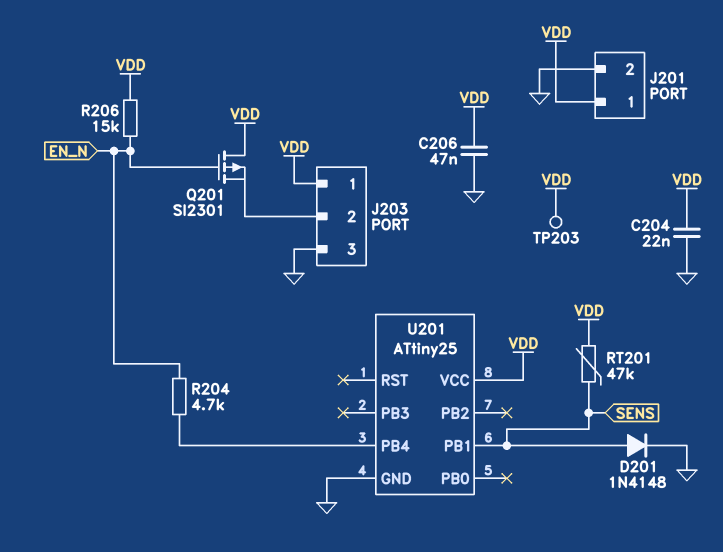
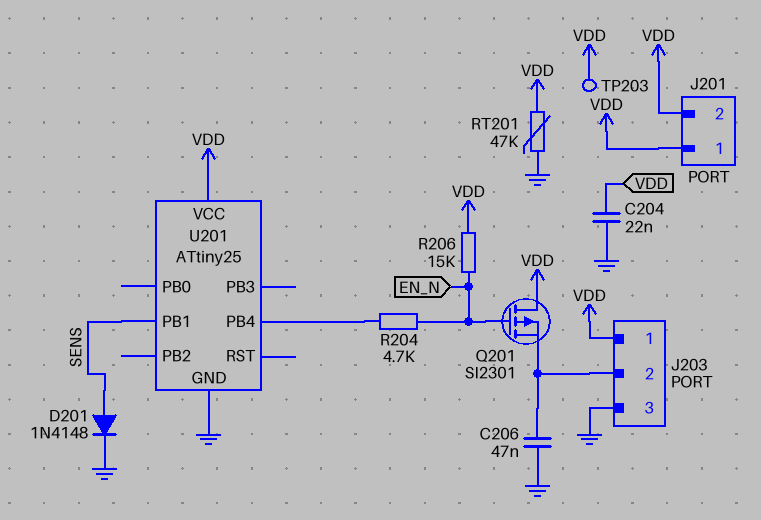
C206: 47nF (GND, VDD) -> 47nF (GND, J203/2)
J201 pin 2: GND -> VDD
RT201: 47k (SENS, VDD) -> 47k (GND, VDD)

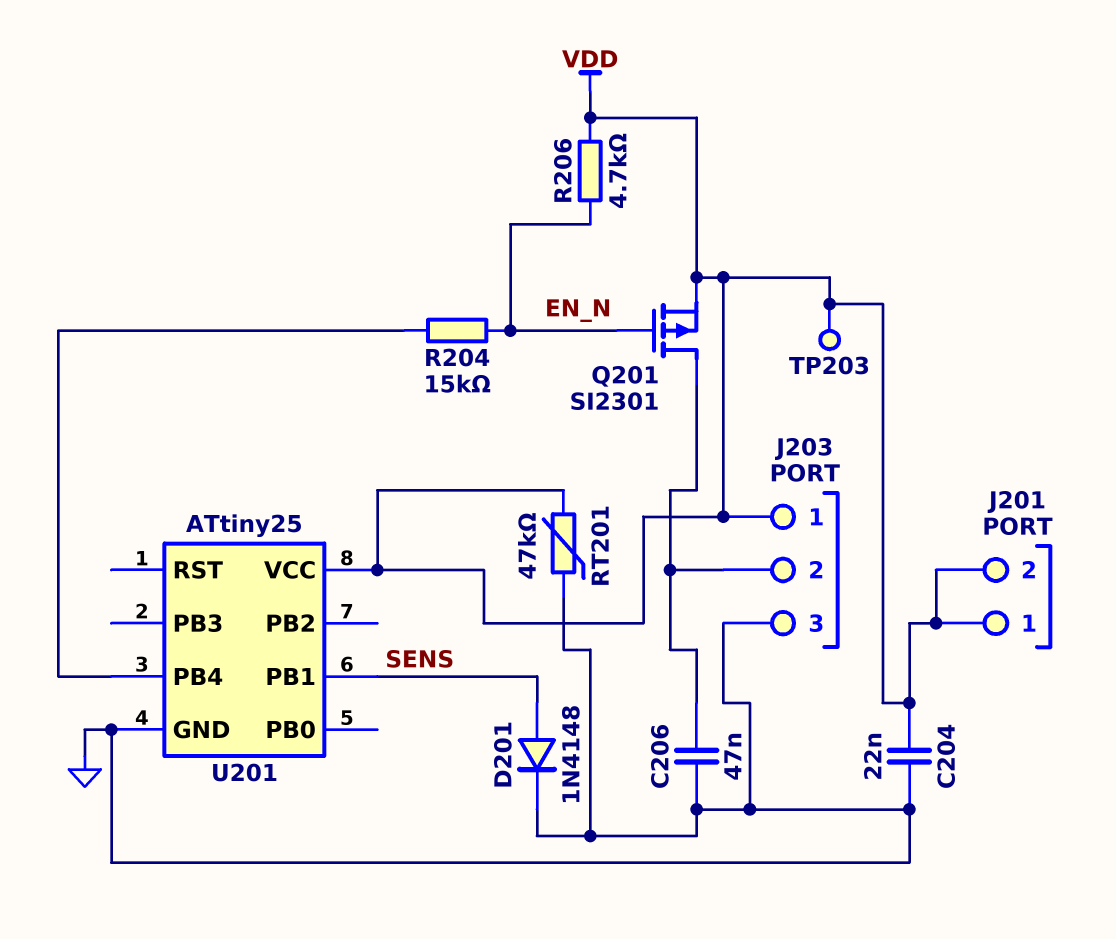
Q201: PMOS SI2301 (G EN_N, D VDD, S J203/2) -> PMOS SI2301 (G EN_N, D J203/2, S VDD)
R204: 4.7k (EN_N, U201/PB4) -> 15k (EN_N, U201/PB4)
R206: 15k (EN_N, VDD) -> 4.7k (EN_N, VDD)

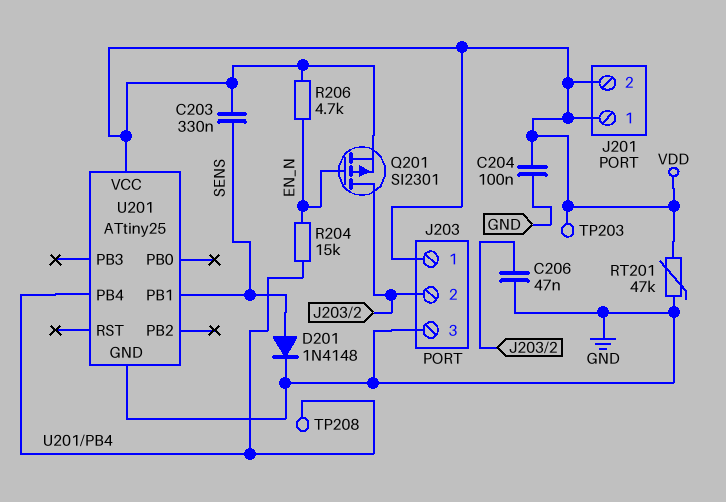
C203: none -> 330nF (SENS, VDD)
C204: 22nF (GND, VDD) -> 100nF (GND, VDD)
TP208: none -> test point (U201/PB4)

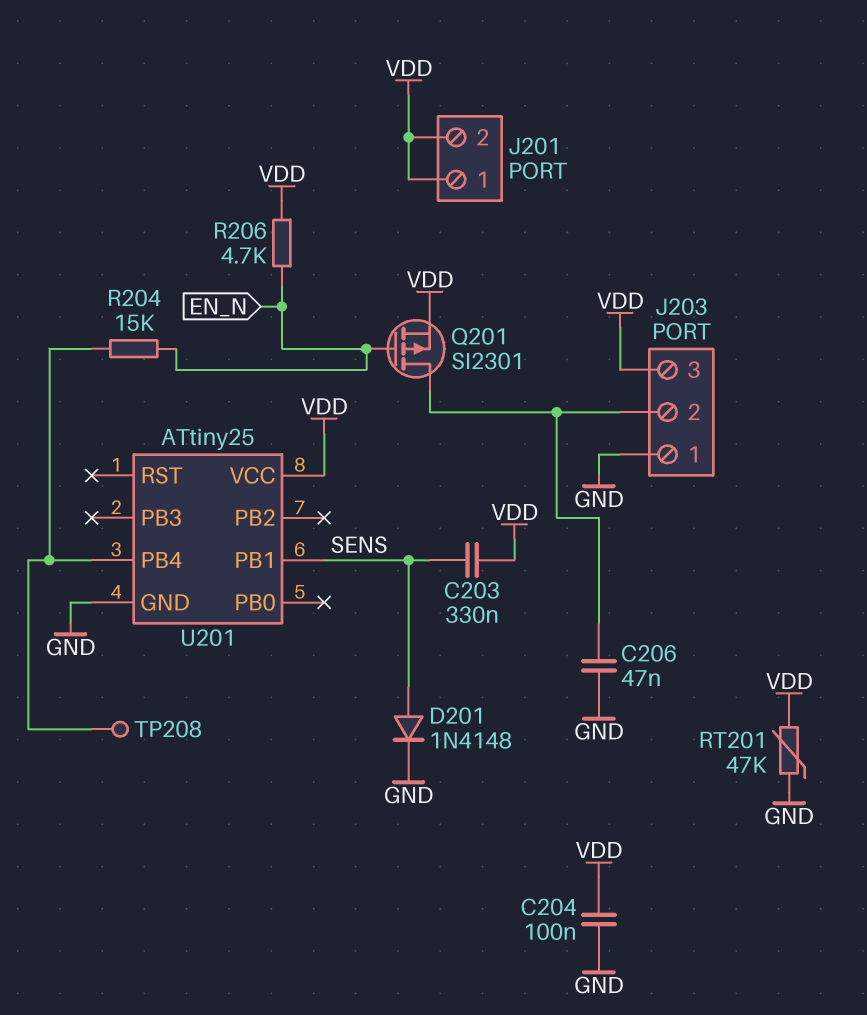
J203 pin 1: VDD -> GND
J203 pin 3: GND -> VDD
TP203: test point (VDD) -> none

